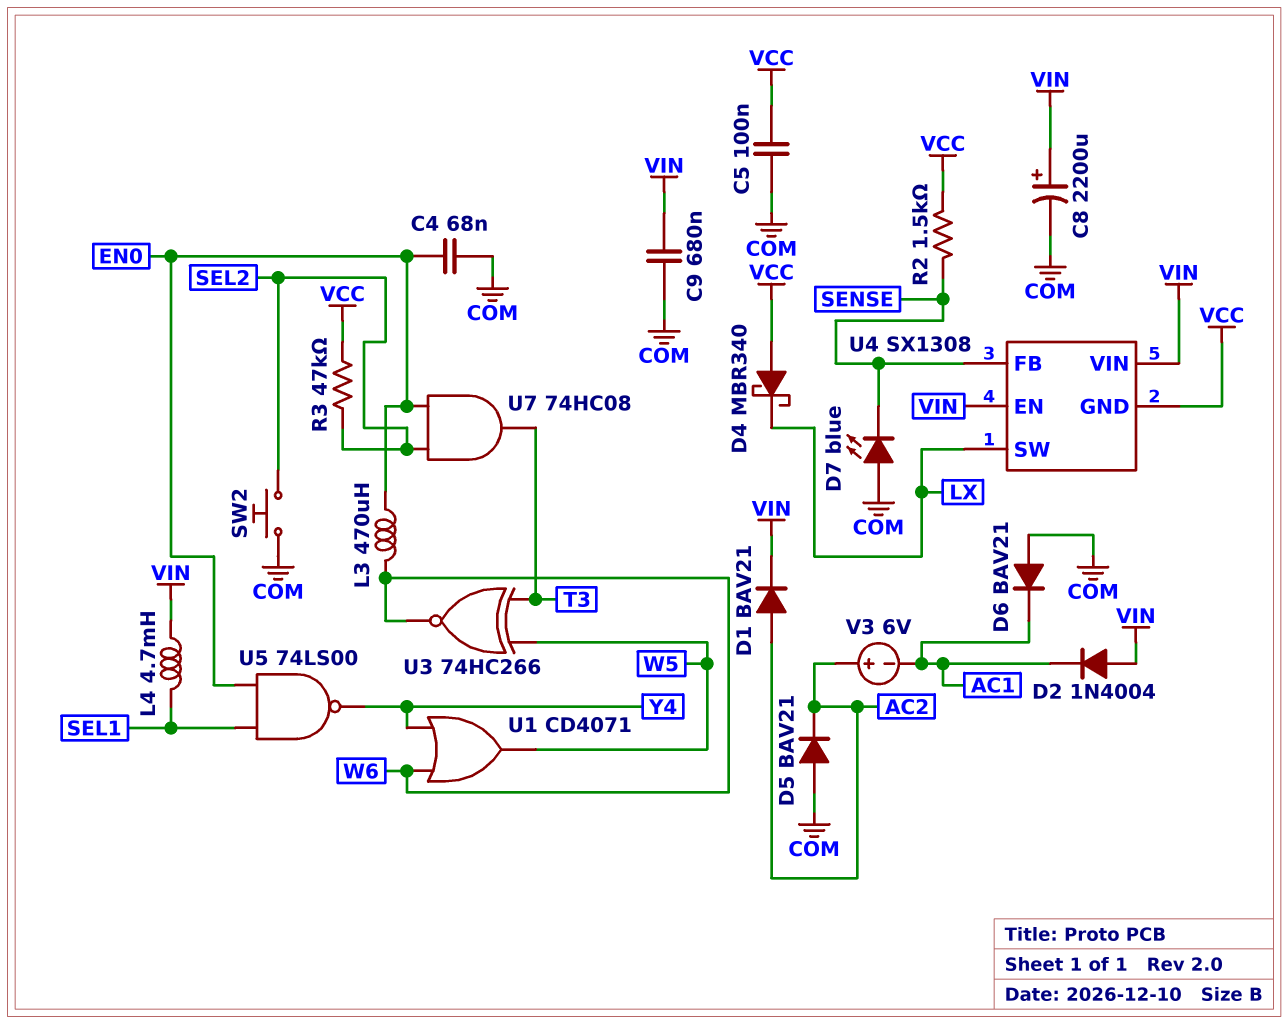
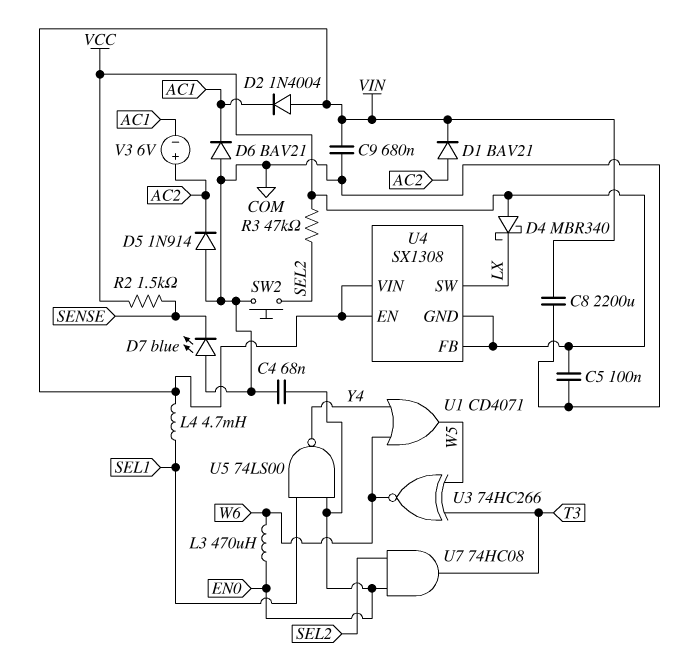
C8: 2200uF (plus VIN, minus COM) -> 2200uF (COM, VIN)
D5: diode BAV21 (A COM, K AC2) -> diode 1N914 (A COM, K AC2)
U4 pin FB: SENSE -> VCC

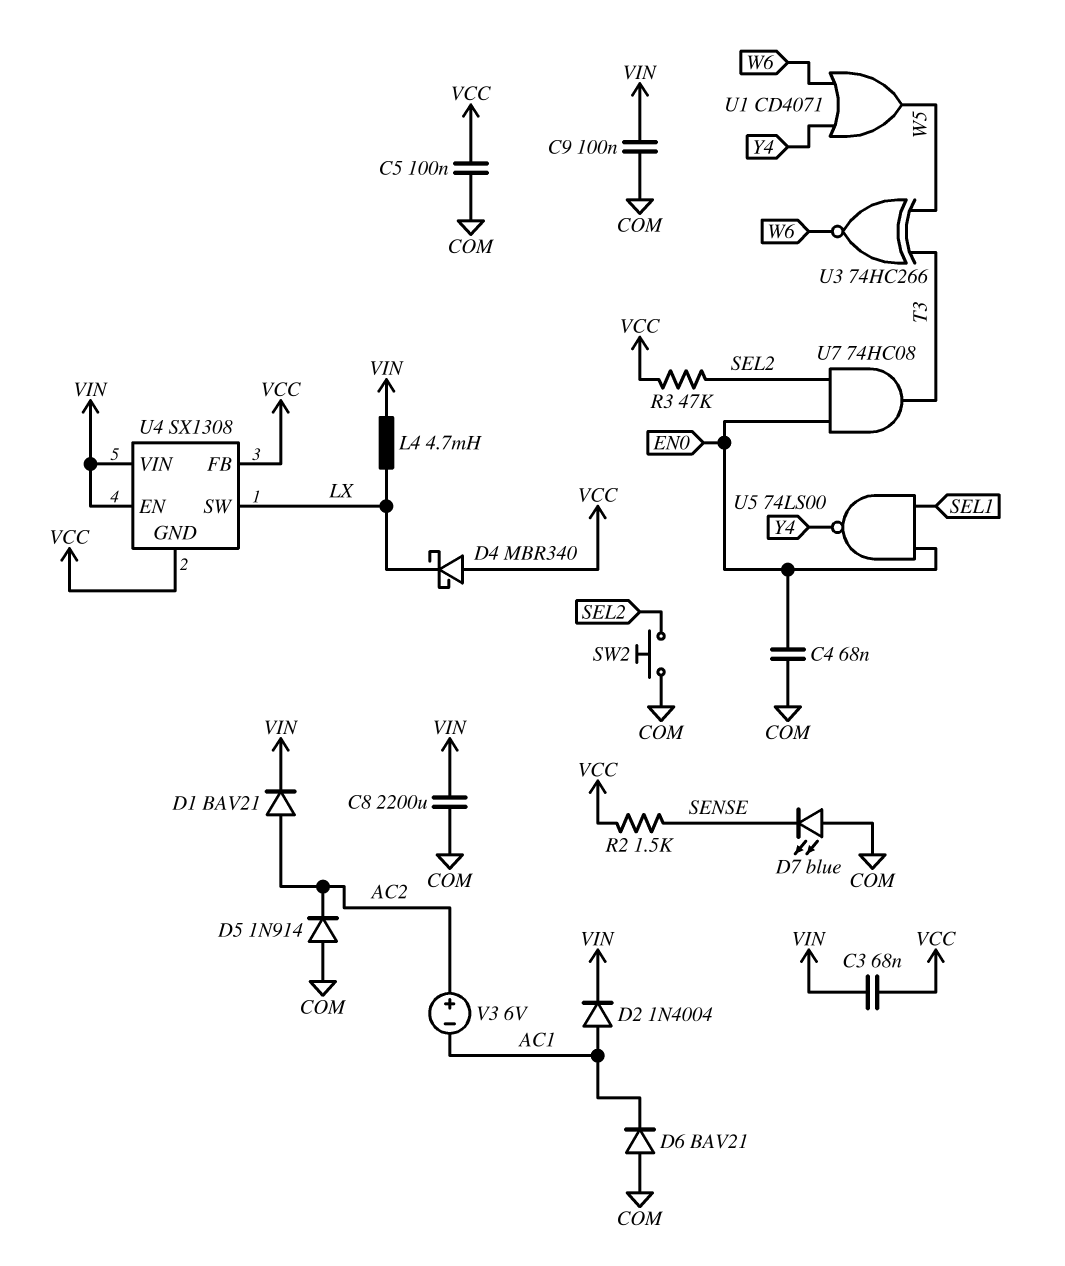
C3: none -> 68nF (VCC, VIN)
C9: 680nF (COM, VIN) -> 100nF (COM, VIN)
D2: diode 1N4004 (A VIN, K AC1) -> diode 1N4004 (A AC1, K VIN)
L3: 470uH (EN0, W6) -> none
L4: 4.7mH (SEL1, VIN) -> 4.7mH (LX, VIN)

